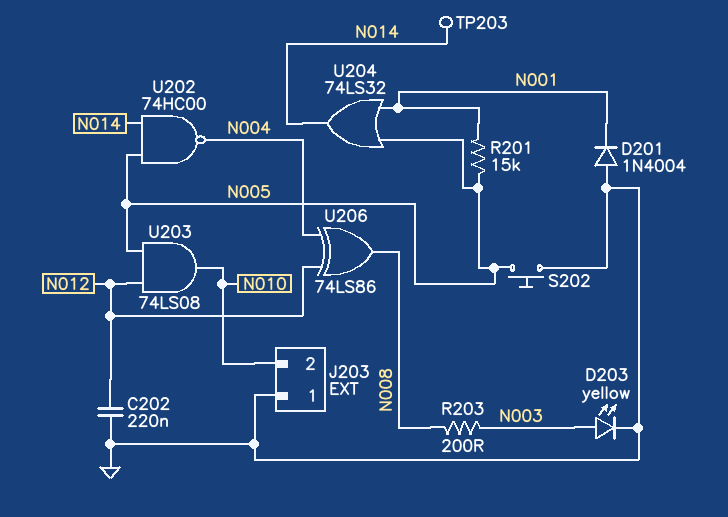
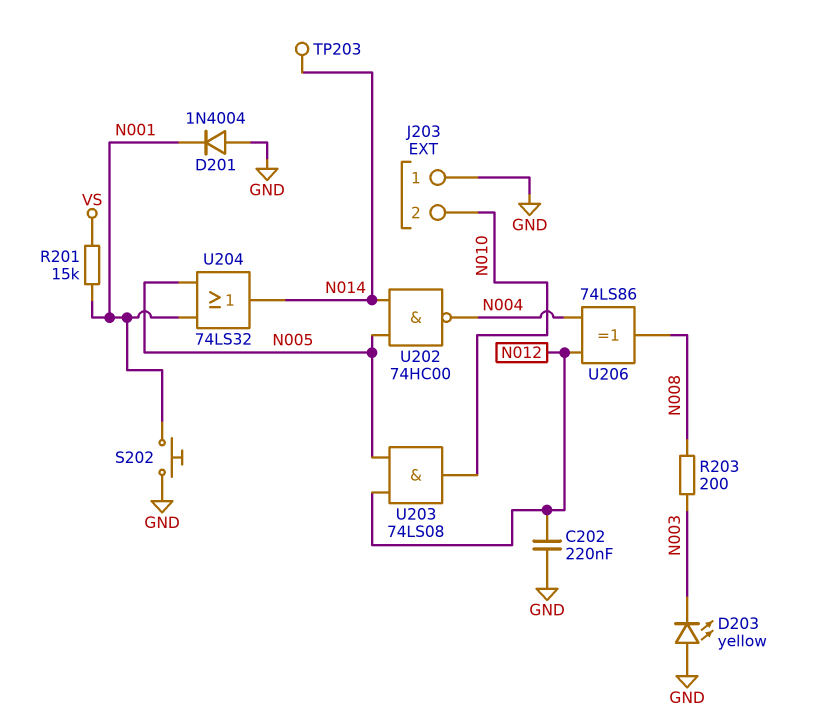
D203: LED yellow (A N003, K GND) -> LED yellow (A GND, K N003)
R201: 15k (N001, N005) -> 15k (N001, VS)
S202: button (GND, N005) -> button (GND, N001)

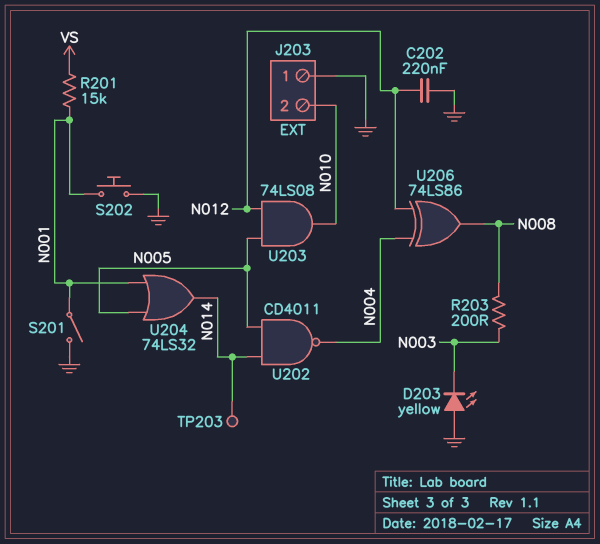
D201: diode 1N4004 (A GND, K N001) -> none
S201: none -> switch (GND, N001)
U202: NAND 74HC00 (in N005, in N014, out N004) -> NAND CD4011 (in N005, in N014, out N004)

